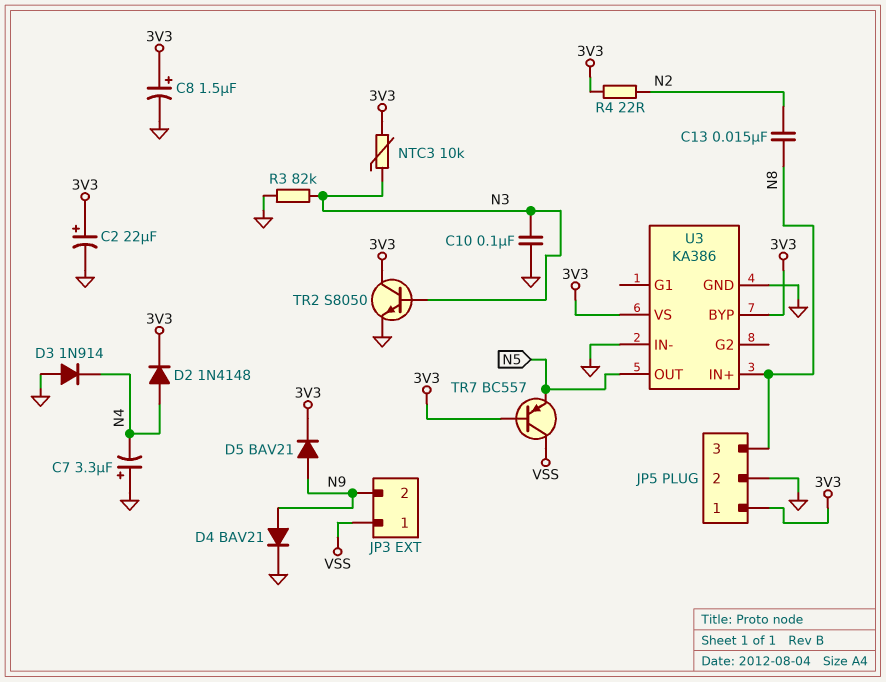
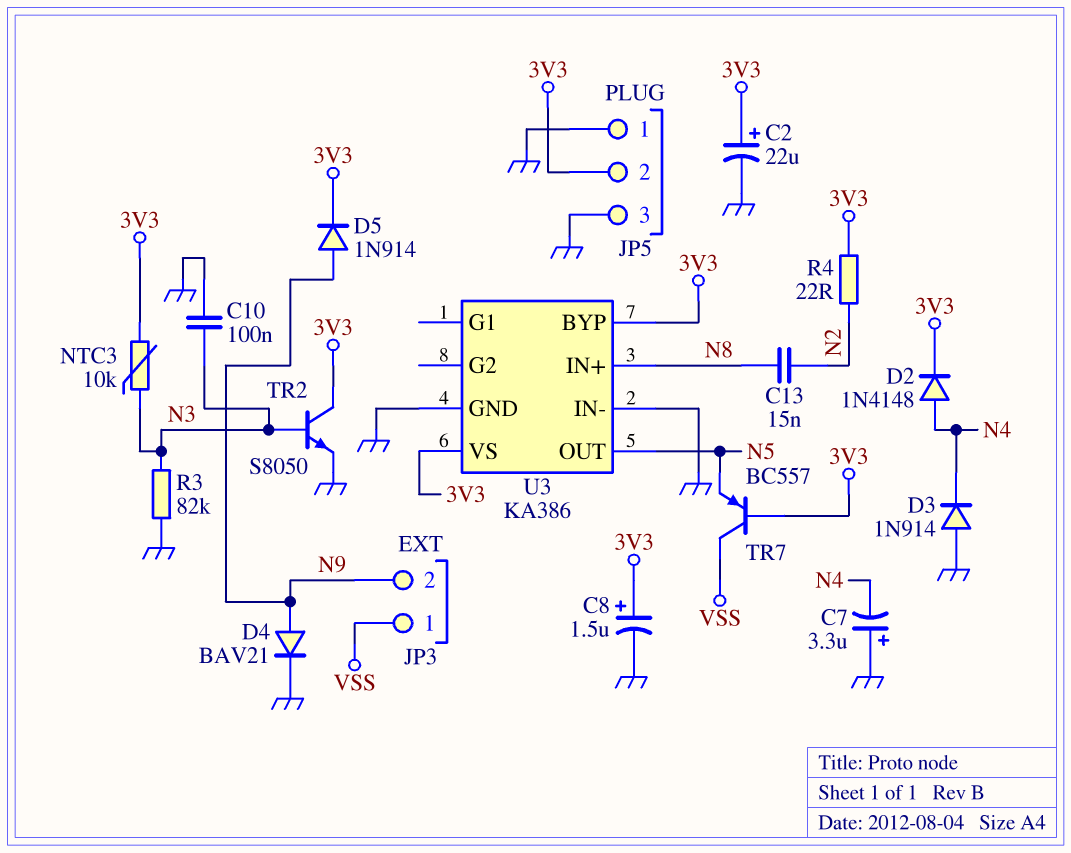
D5: diode BAV21 (A N9, K 3V3) -> diode 1N914 (A N9, K 3V3)
JP5 pin 1: 3V3 -> GND
JP5 pin 2: GND -> 3V3
JP5 pin 3: N8 -> GND

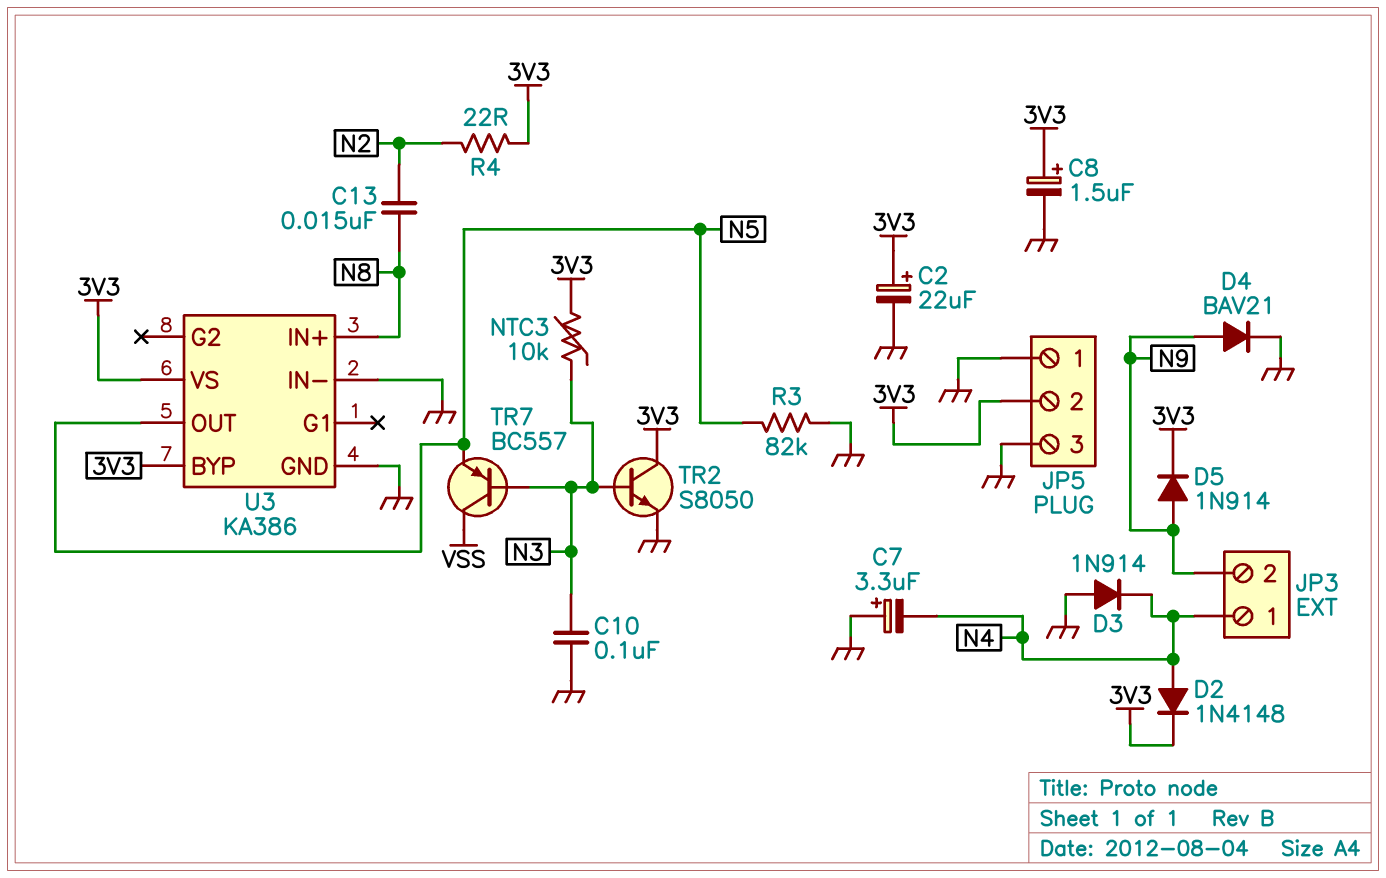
JP3 pin 1: VSS -> N4
R3: 82k (GND, N3) -> 82k (GND, N5)
TR7: PNP BC557 (B 3V3, C VSS, E N5) -> PNP BC557 (B N3, C VSS, E N5)

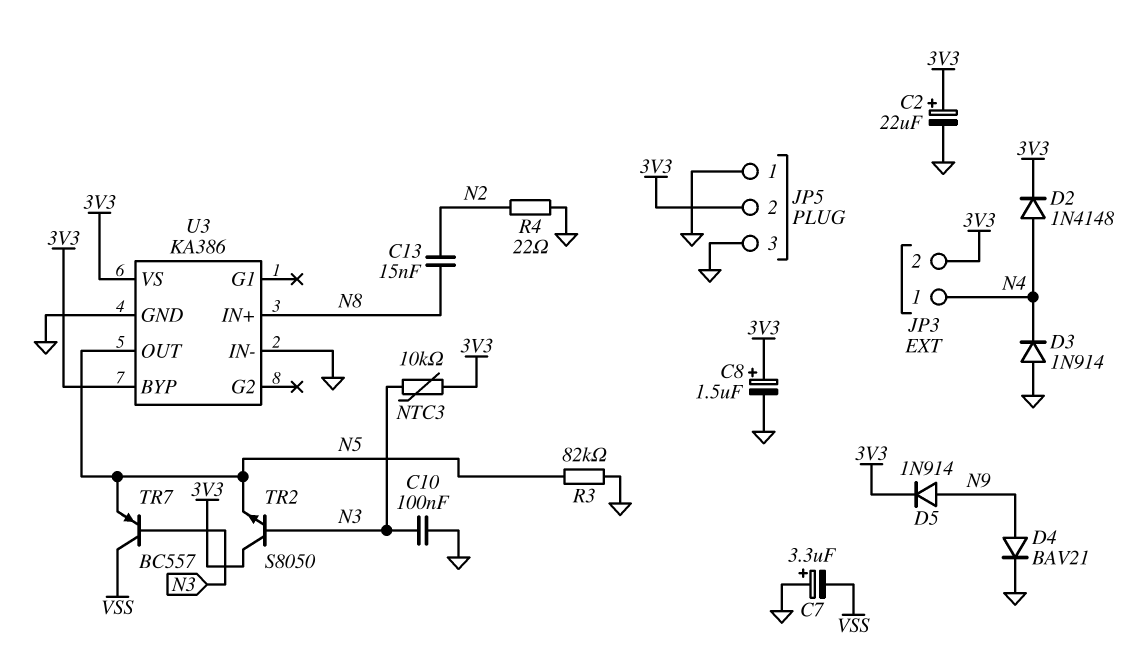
C7: 3.3uF (plus GND, minus N4) -> 3.3uF (plus GND, minus VSS)
JP3 pin 2: N9 -> 3V3
R4: 22 (3V3, N2) -> 22 (GND, N2)
TR2: NPN S8050 (B N3, C 3V3, E GND) -> NPN S8050 (B N3, C 3V3, E N5)

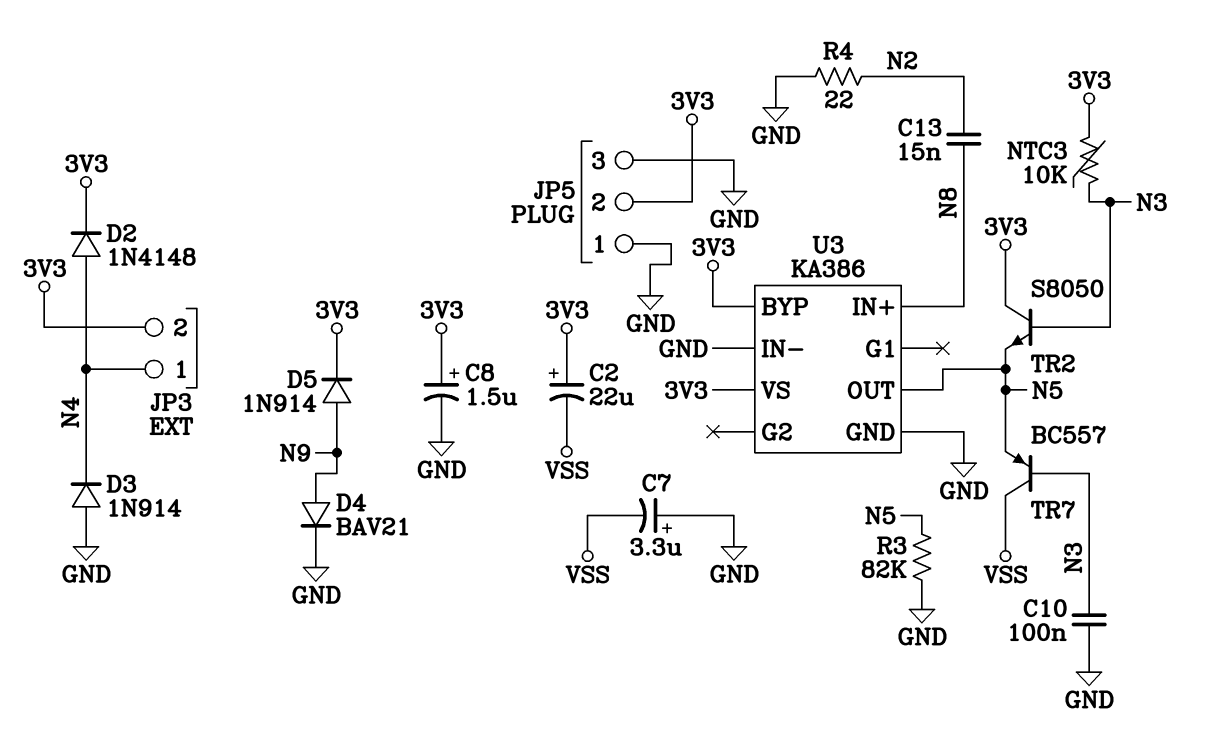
C2: 22uF (plus 3V3, minus GND) -> 22uF (plus 3V3, minus VSS)

